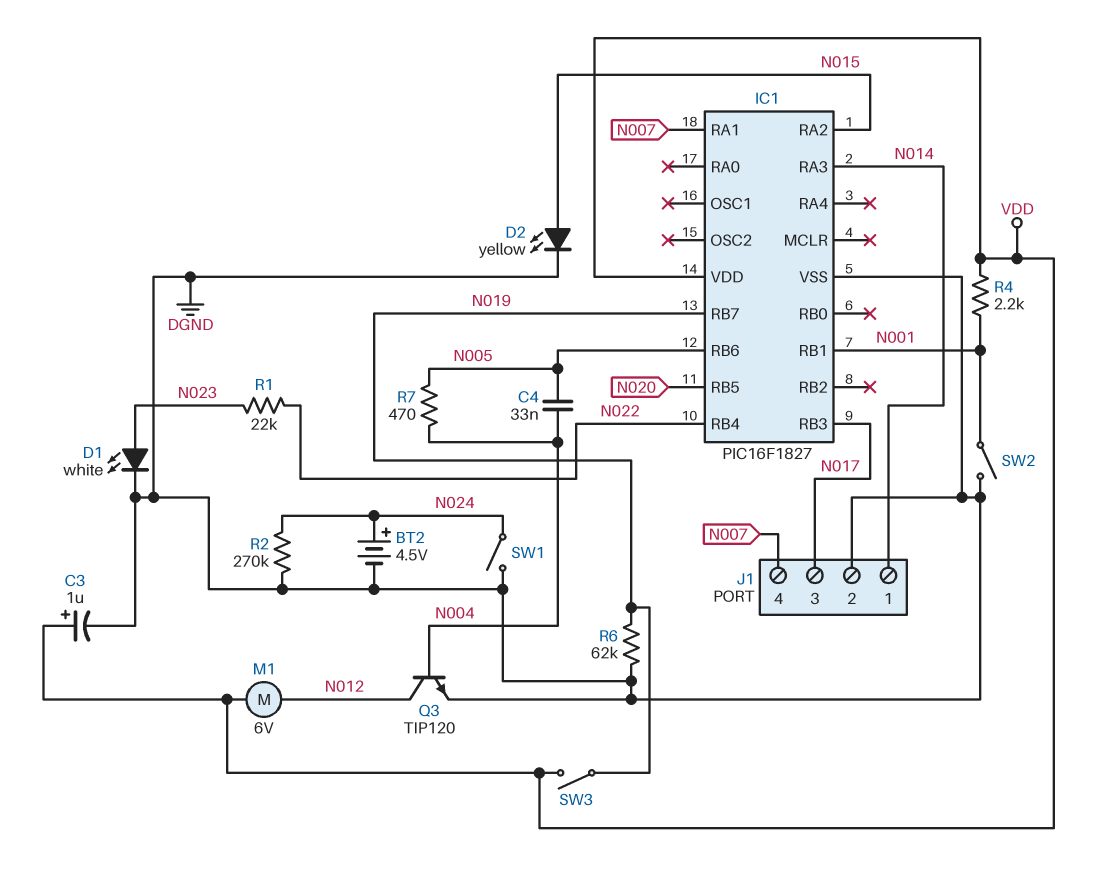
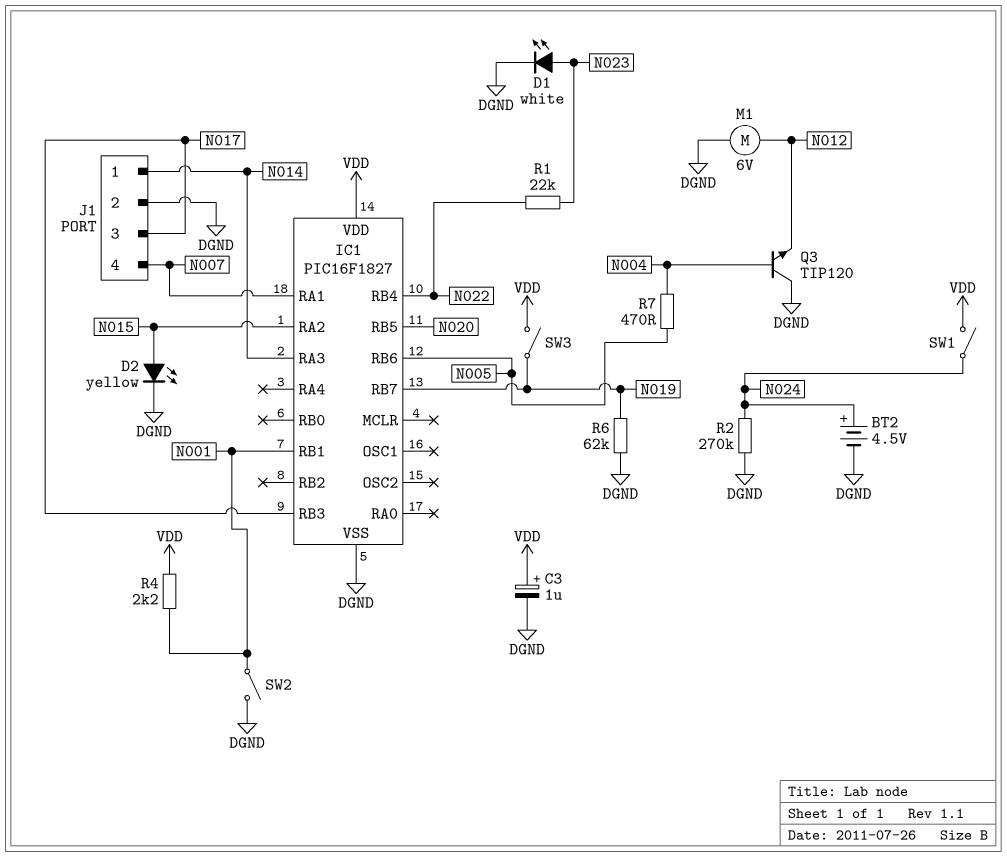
C4: 33nF (N004, N005) -> none
M1: motor 6V (N012, VDD) -> motor 6V (DGND, N012)
Q3: NPN TIP120 (B N004, C N012, E DGND) -> NPN TIP120 (B N004, C DGND, E N012)
SW1: switch (DGND, N024) -> switch (N024, VDD)

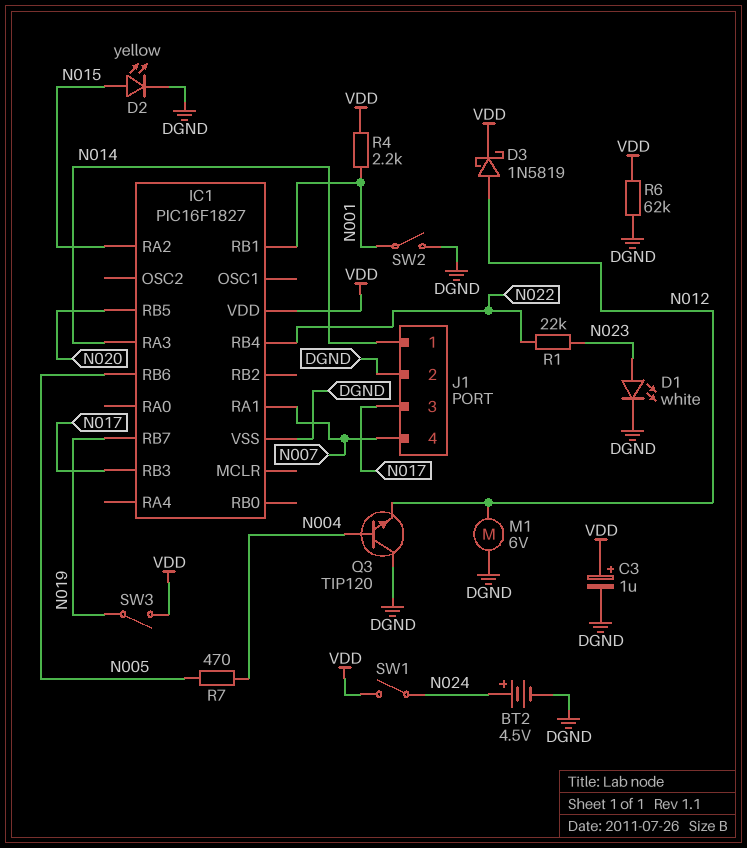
D3: none -> schottky 1N5819 (A N012, K VDD)
R2: 270k (DGND, N024) -> none
R6: 62k (DGND, N019) -> 62k (DGND, VDD)

